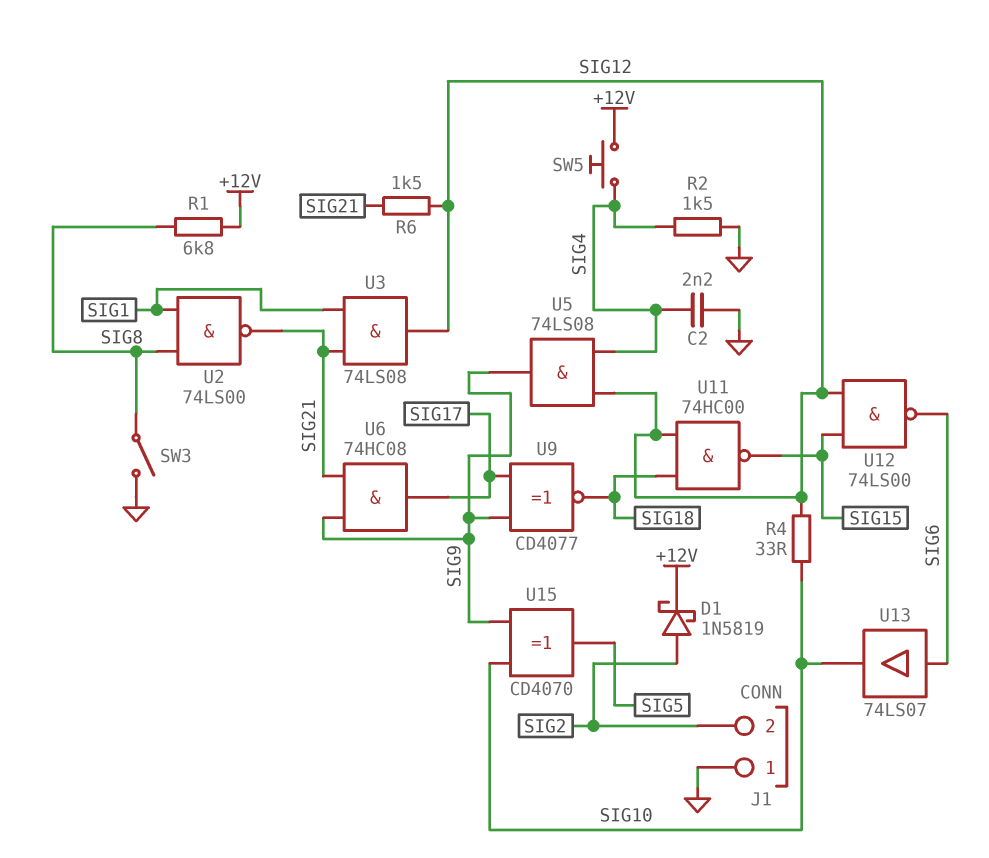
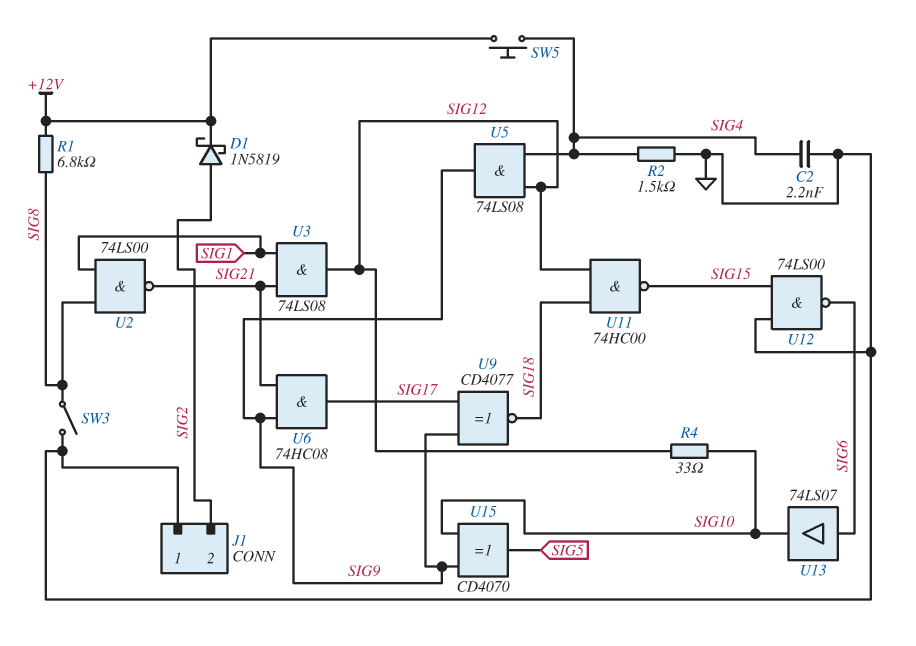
R6: 1.5k (SIG12, SIG21) -> none
U12: NAND 74LS00 (in SIG12, in SIG15, out SIG6) -> NAND 74LS00 (in GND, in SIG15, out SIG6)

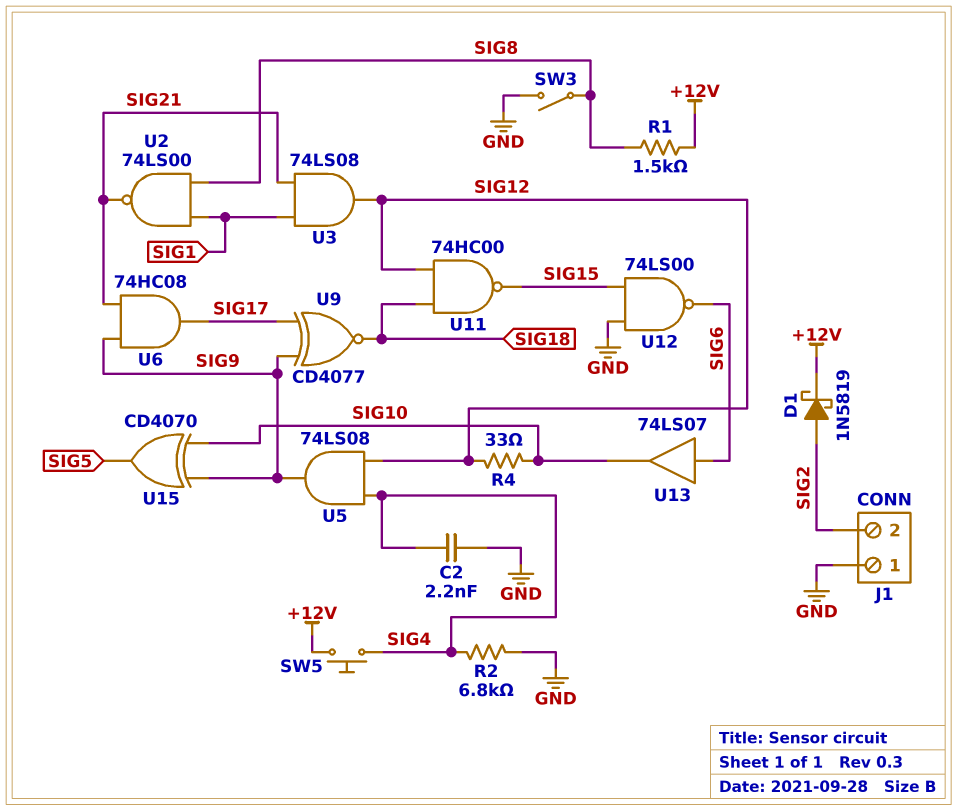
R1: 6.8k (+12V, SIG8) -> 1.5k (+12V, SIG8)
R2: 1.5k (GND, SIG4) -> 6.8k (GND, SIG4)

